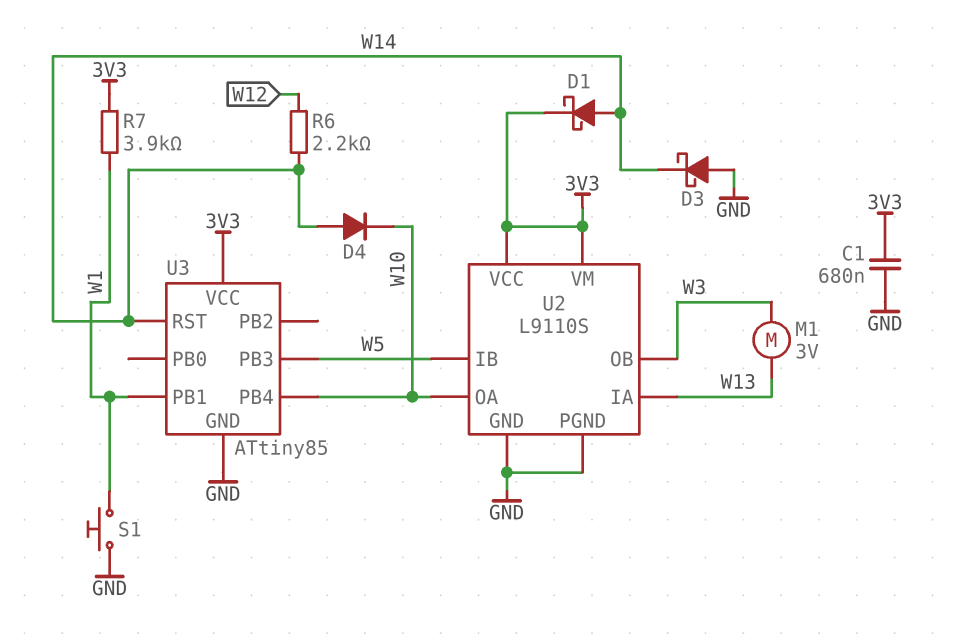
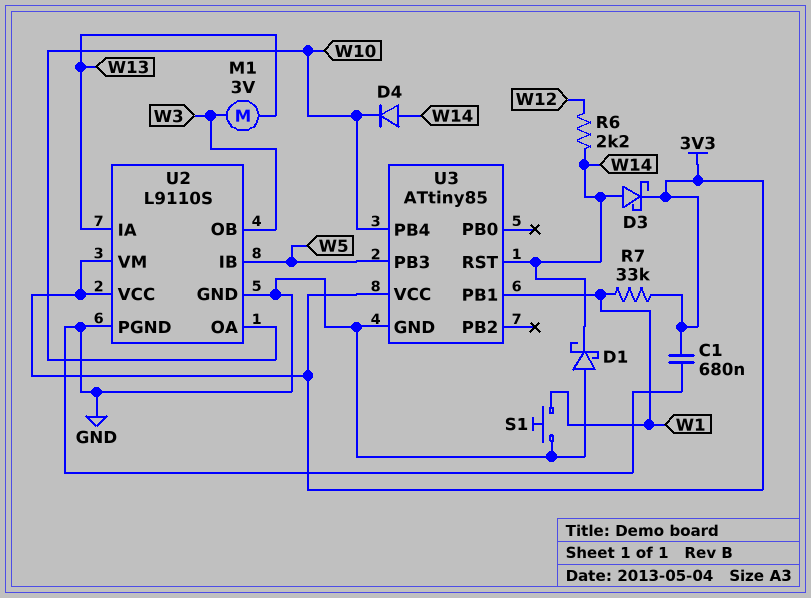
D1: schottky (A W14, K 3V3) -> schottky (A GND, K W14)
D3: schottky (A GND, K W14) -> schottky (A W14, K 3V3)
R7: 3.9k (3V3, W1) -> 33k (3V3, W1)

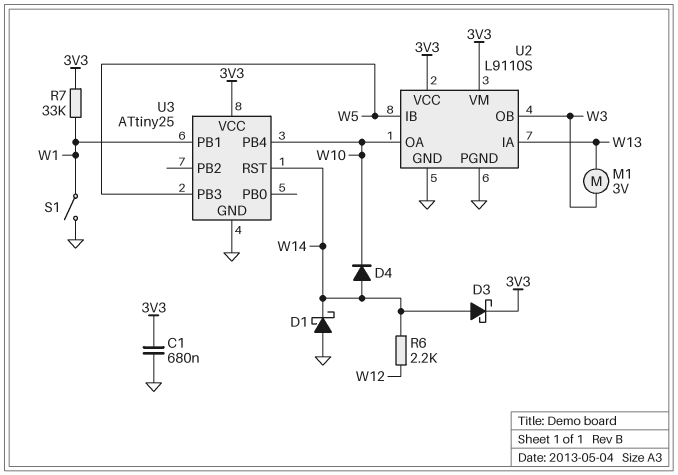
S1: button (GND, W1) -> switch (GND, W1)
U3: ATtiny85 -> ATtiny25

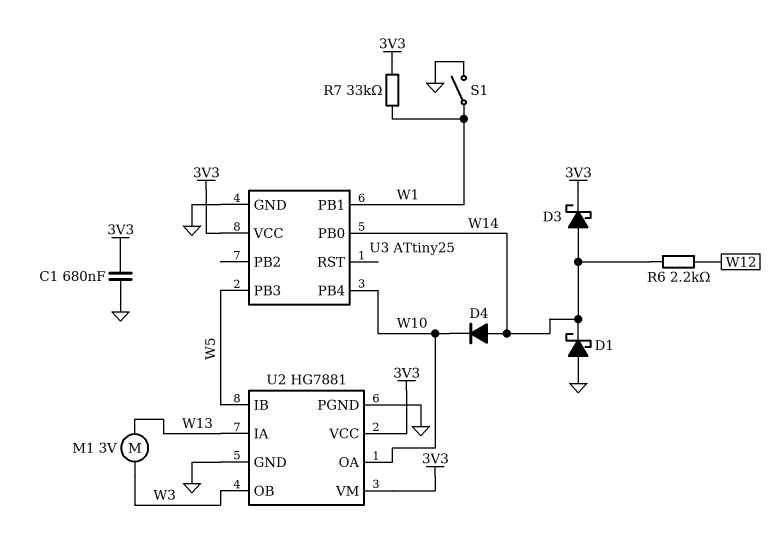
U2: L9110S -> HG7881
U3 pin PB0: none -> W14
U3 pin RST: W14 -> none

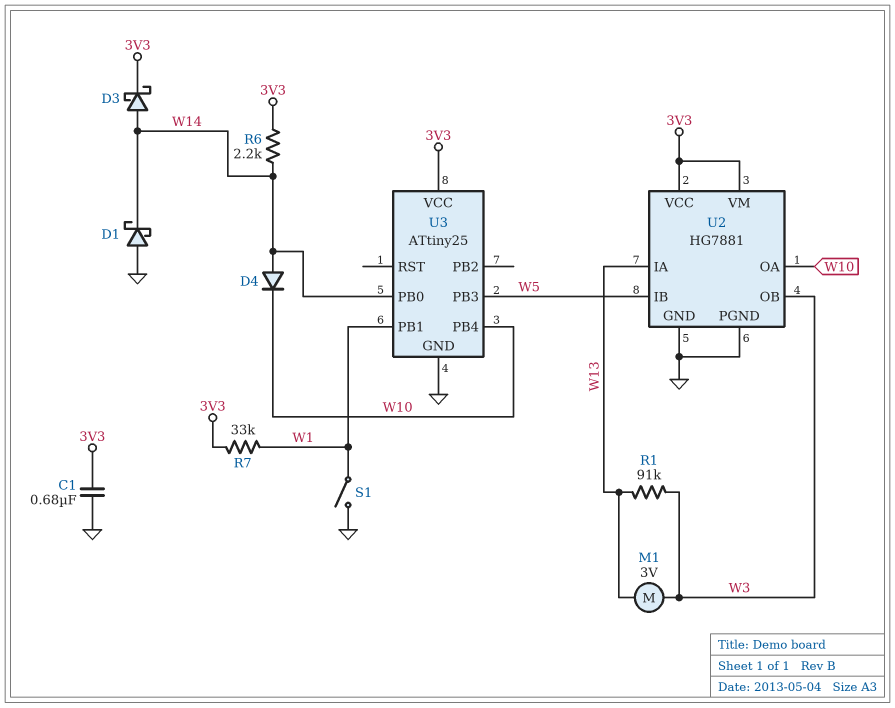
R1: none -> 91k (W3, W13)
R6: 2.2k (W12, W14) -> 2.2k (3V3, W14)

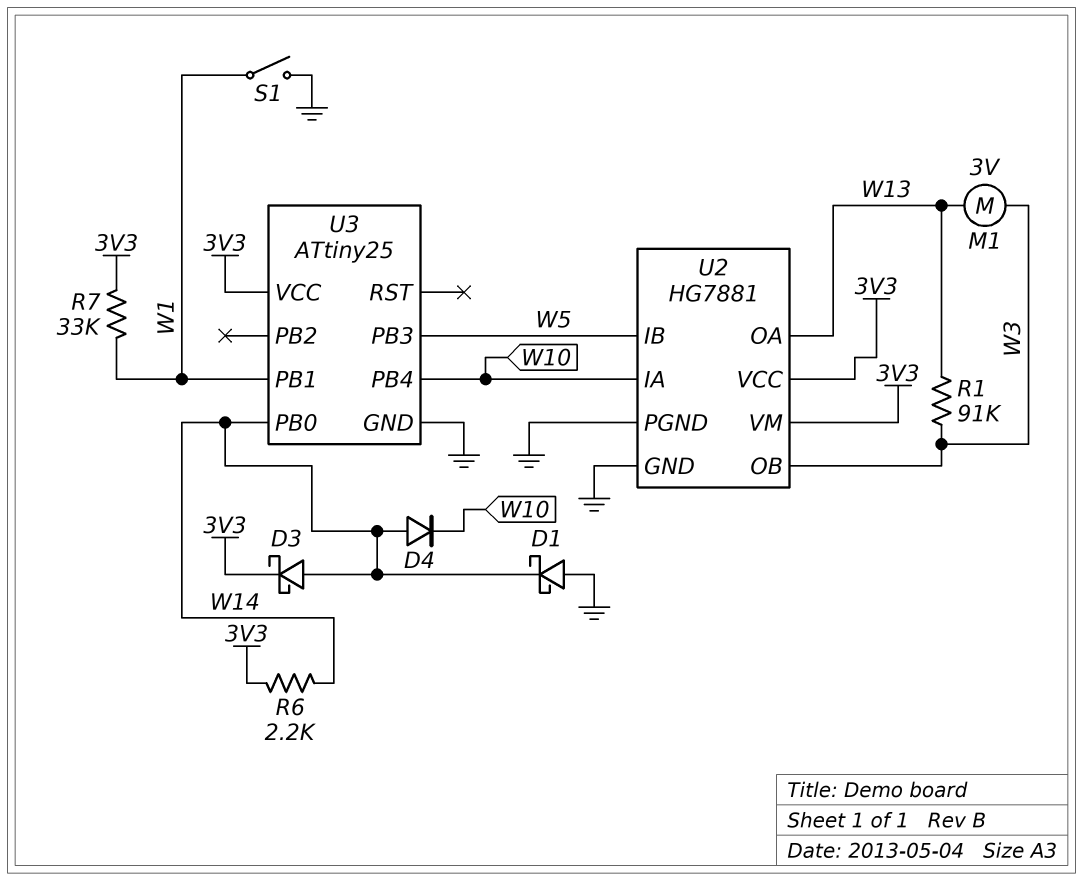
C1: 680nF (3V3, GND) -> none
U2 pin IA: W13 -> W10
U2 pin OA: W10 -> W13

